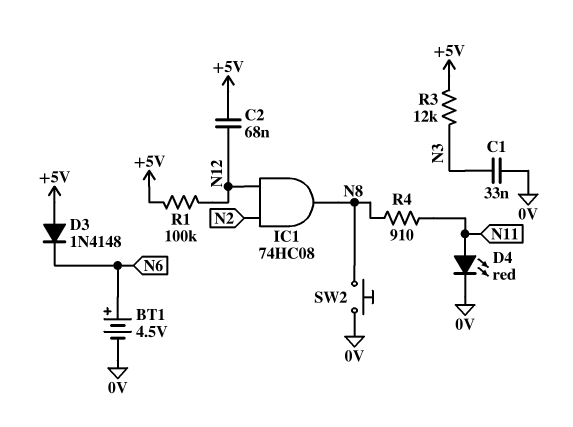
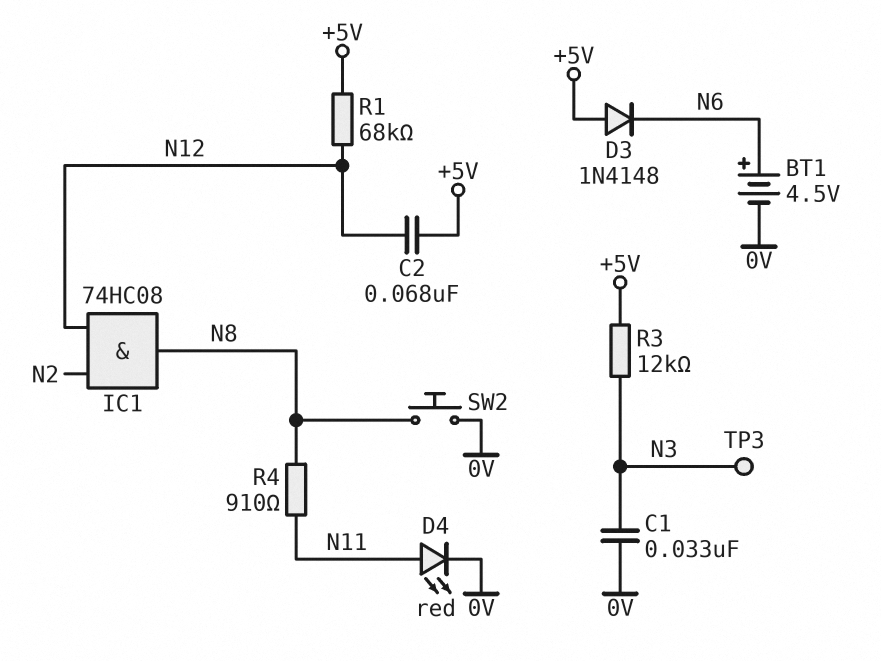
R1: 100k (+5V, N12) -> 68k (+5V, N12)
TP3: none -> test point (N3)

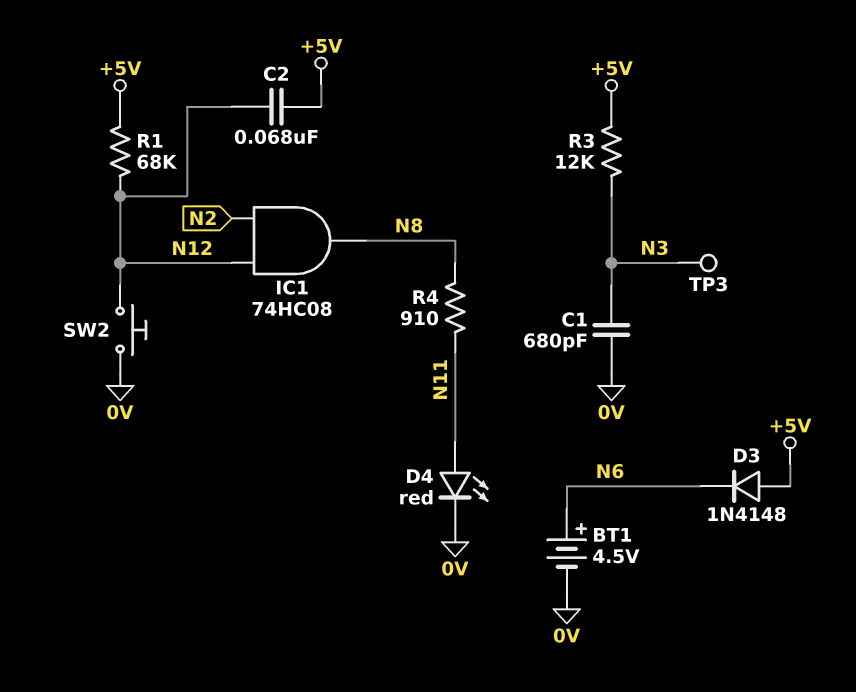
C1: 33nF (0V, N3) -> 680pF (0V, N3)
SW2: button (0V, N8) -> button (0V, N12)

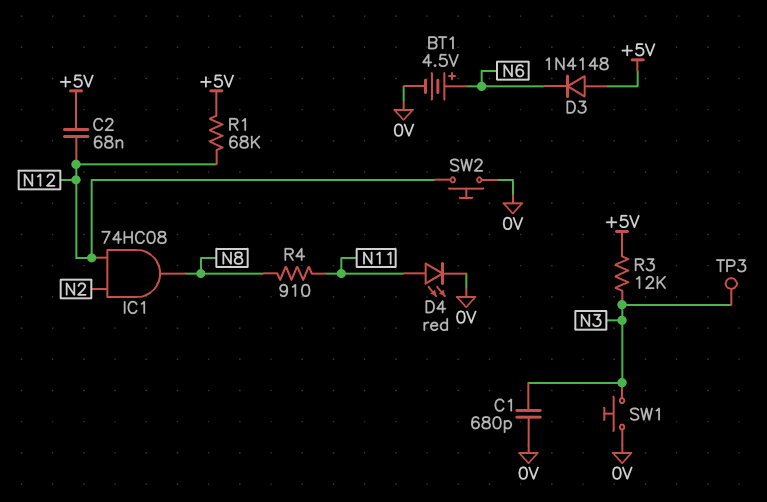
SW1: none -> button (0V, N3)

